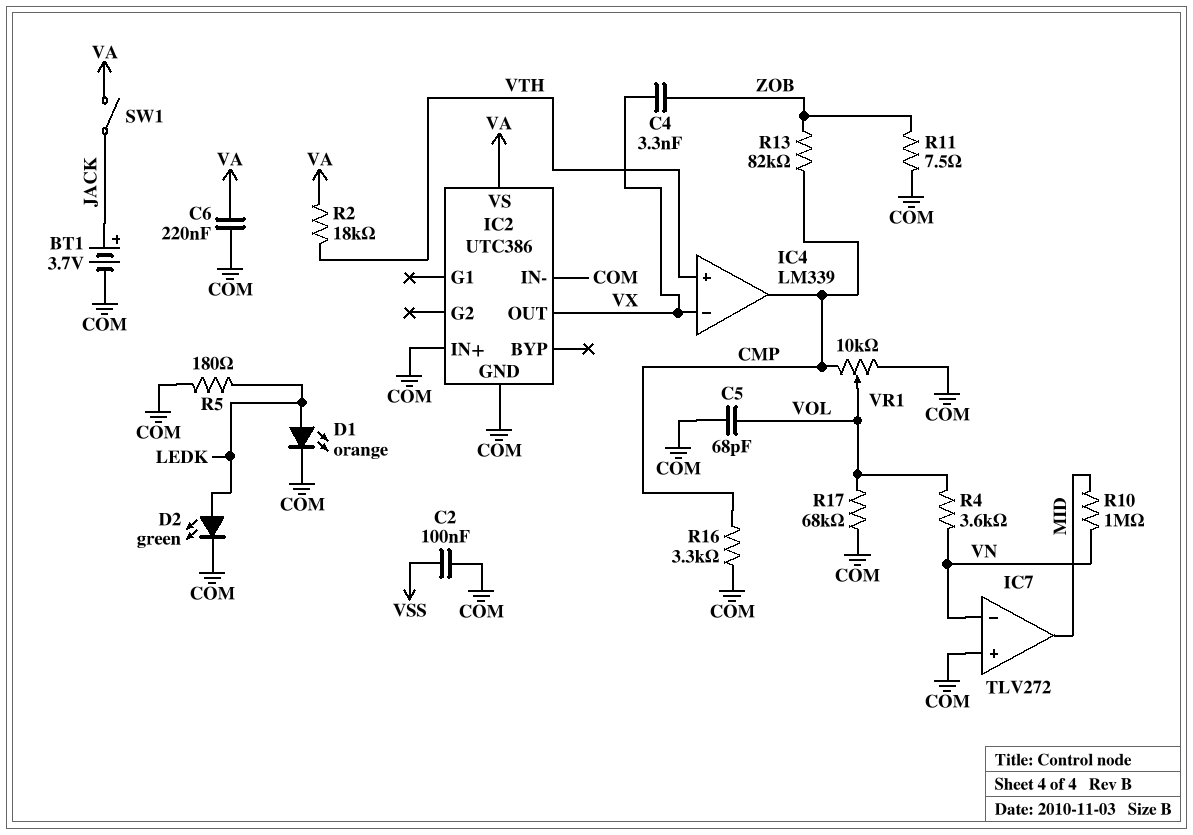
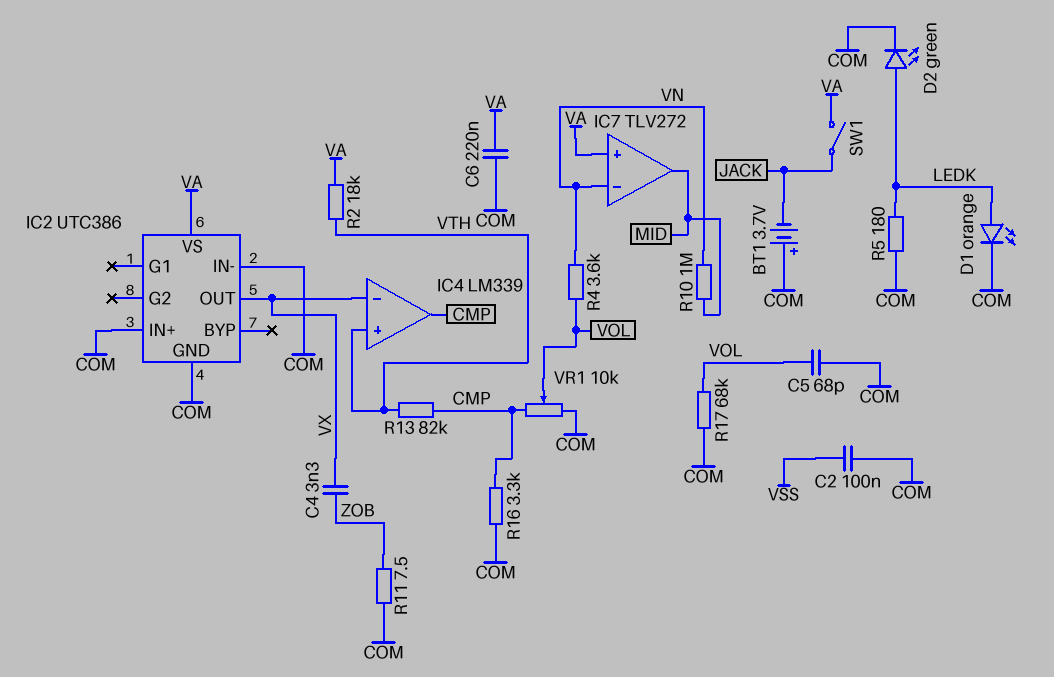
BT1: 3.7V (plus JACK, minus COM) -> 3.7V (plus COM, minus JACK)
IC7 pin in+: COM -> VA
R13: 82k (CMP, ZOB) -> 82k (CMP, VTH)

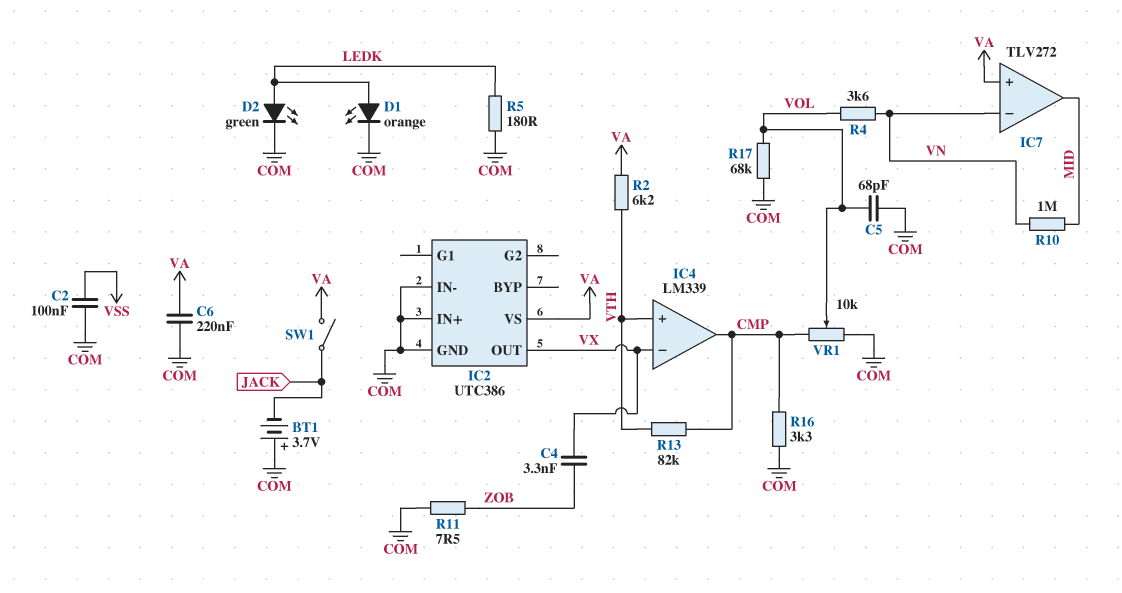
R2: 18k (VA, VTH) -> 6.2k (VA, VTH)

